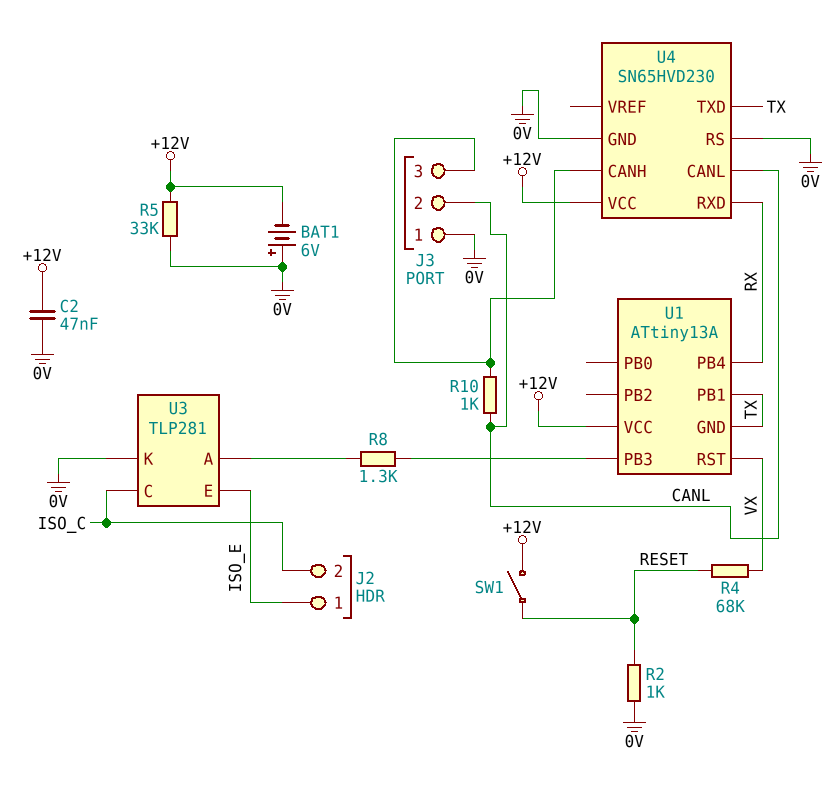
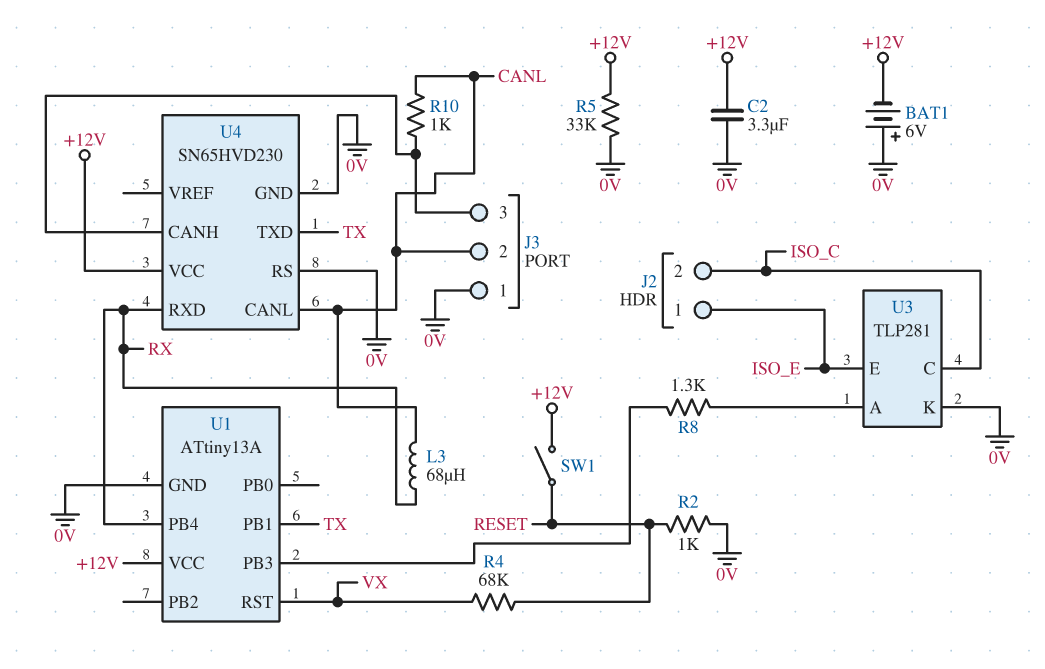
C2: 47nF (+12V, 0V) -> 3.3uF (+12V, 0V)
L3: none -> 68uH (CANL, RX)
U1 pin GND: TX -> 0V

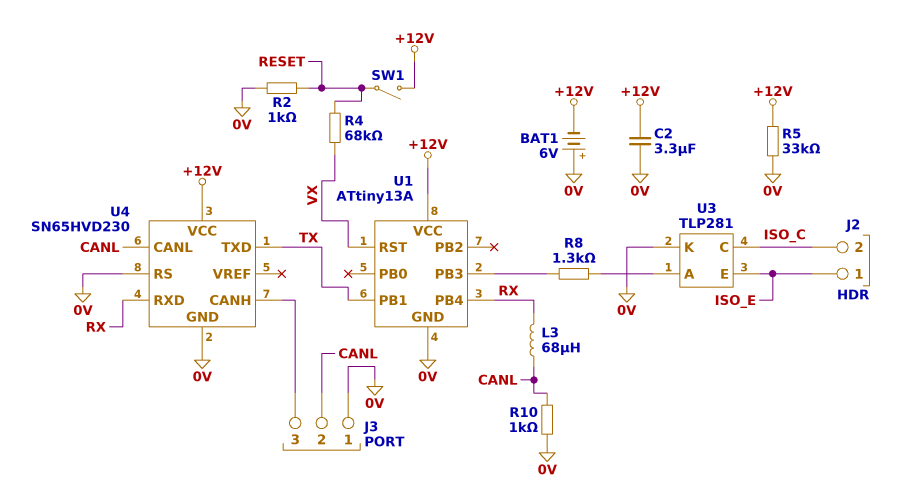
R10: 1k (CANL, J3/3) -> 1k (0V, CANL)

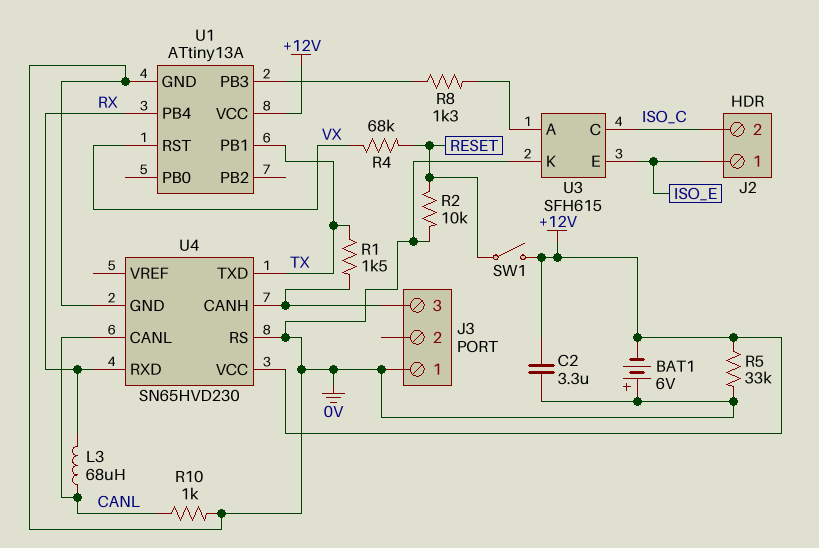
J3 pin 2: CANL -> none
R1: none -> 1.5k (J3/3, TX)
R2: 1k (0V, RESET) -> 10k (0V, RESET)
U3: TLP281 -> SFH615

